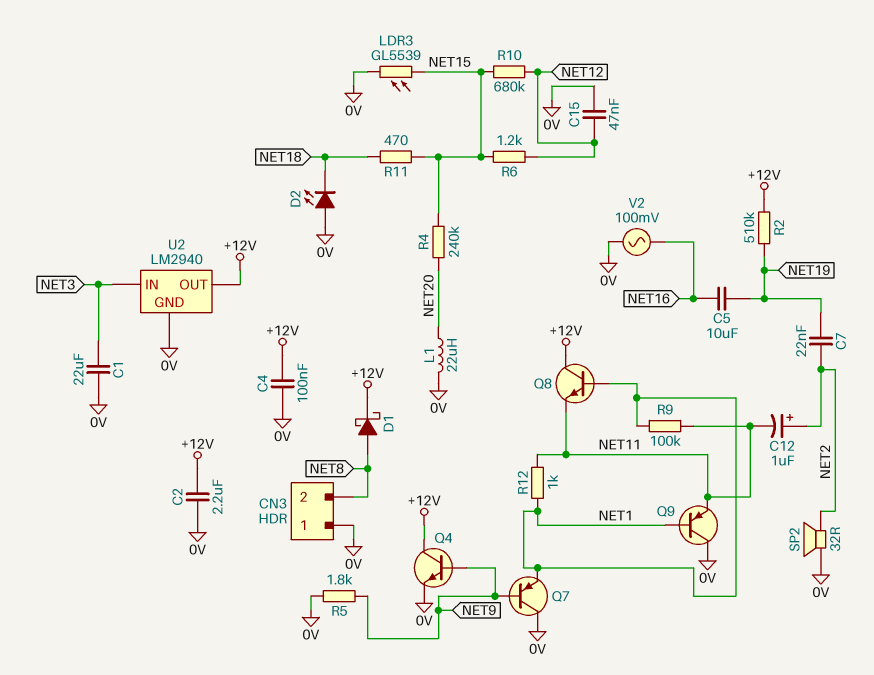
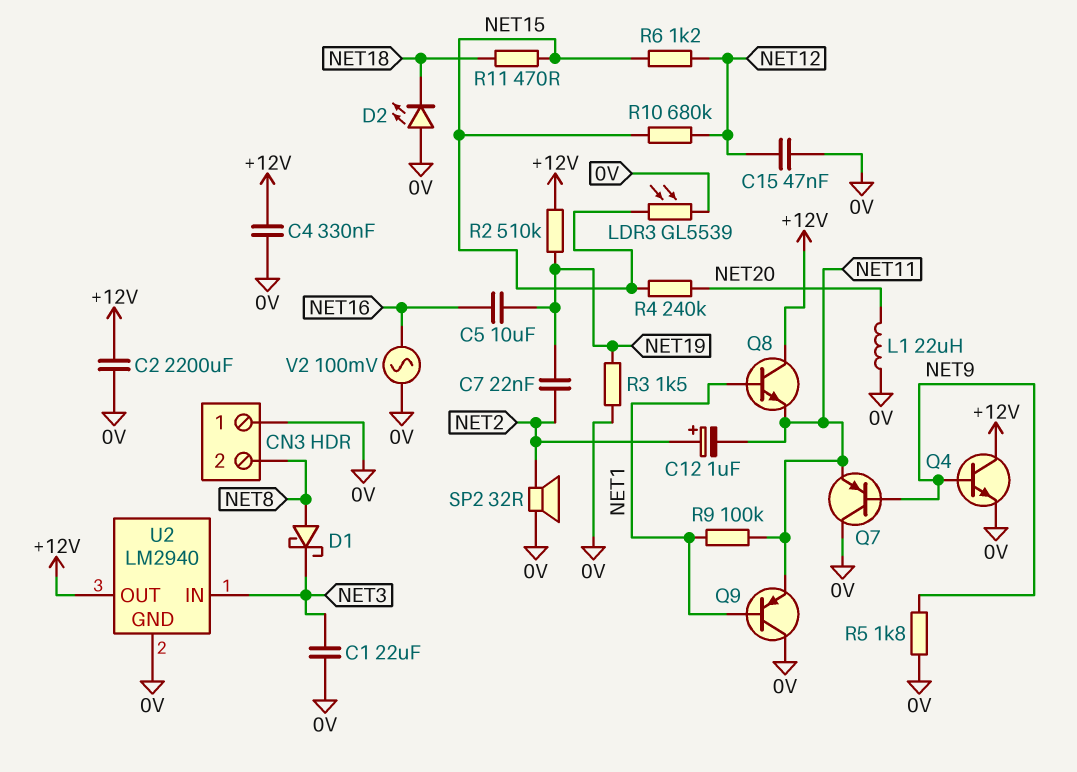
C2: 2.2uF (+12V, 0V) -> 2200uF (+12V, 0V)
C4: 100nF (+12V, 0V) -> 330nF (+12V, 0V)
D1: schottky (A NET8, K +12V) -> schottky (A NET8, K NET3)
Q7: PNP (B NET9, C 0V, E NET1) -> PNP (B NET9, C 0V, E NET11)
R3: none -> 1.5k (0V, NET19)
R12: 1k (NET1, NET11) -> none

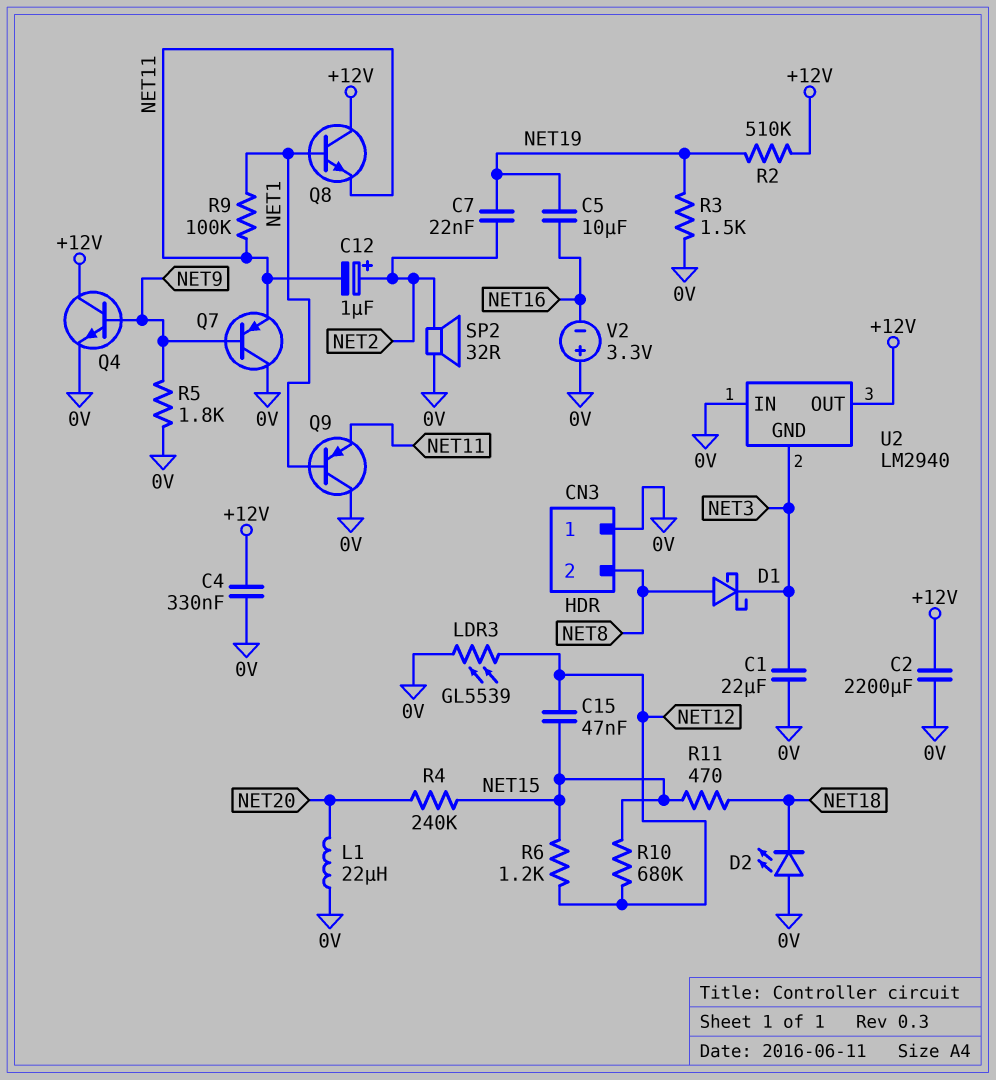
C15: 47nF (0V, NET12) -> 47nF (NET12, NET15)
LDR3: GL5539 (0V, NET15) -> GL5539 (0V, NET12)
U2 pin GND: 0V -> NET3
U2 pin IN: NET3 -> 0V
V2: AC 100mV (0V, NET16) -> 3.3V (plus 0V, minus NET16)

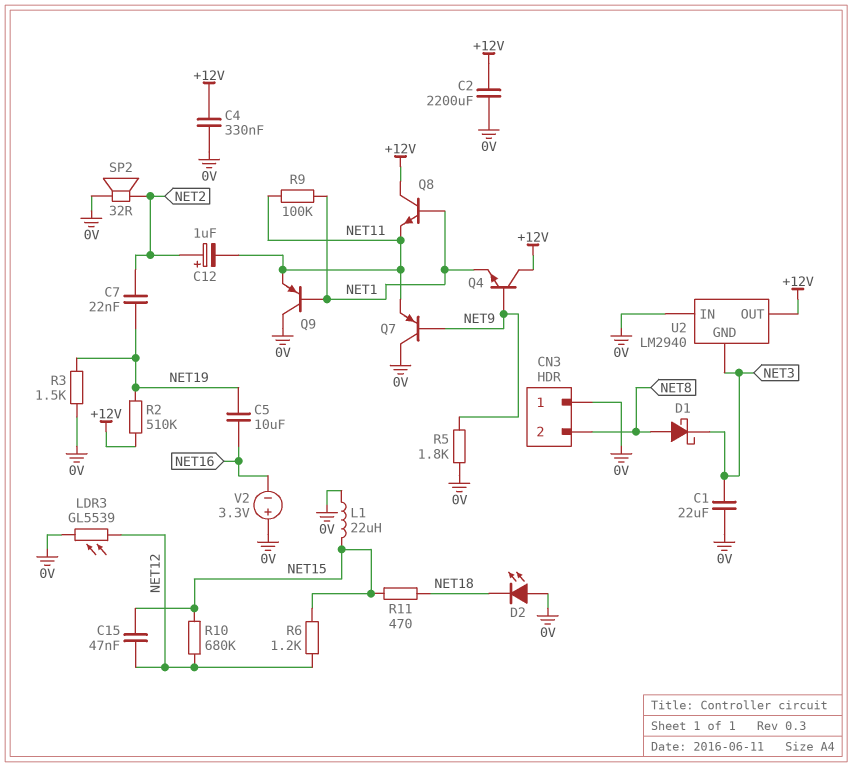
L1: 22uH (0V, NET20) -> 22uH (0V, NET15)
Q4: NPN (B NET9, C +12V, E 0V) -> NPN (B NET9, C +12V, E NET1)
R4: 240k (NET15, NET20) -> none

